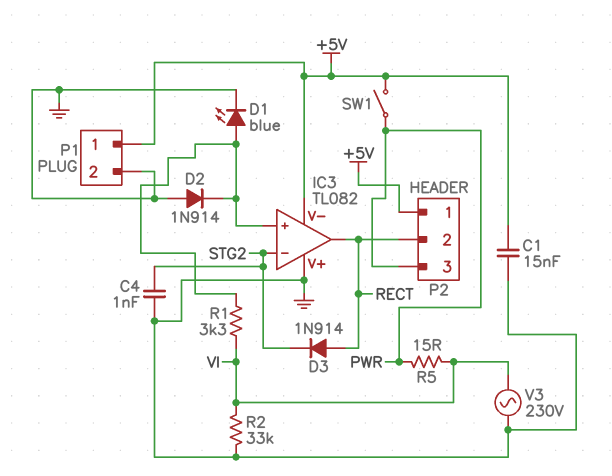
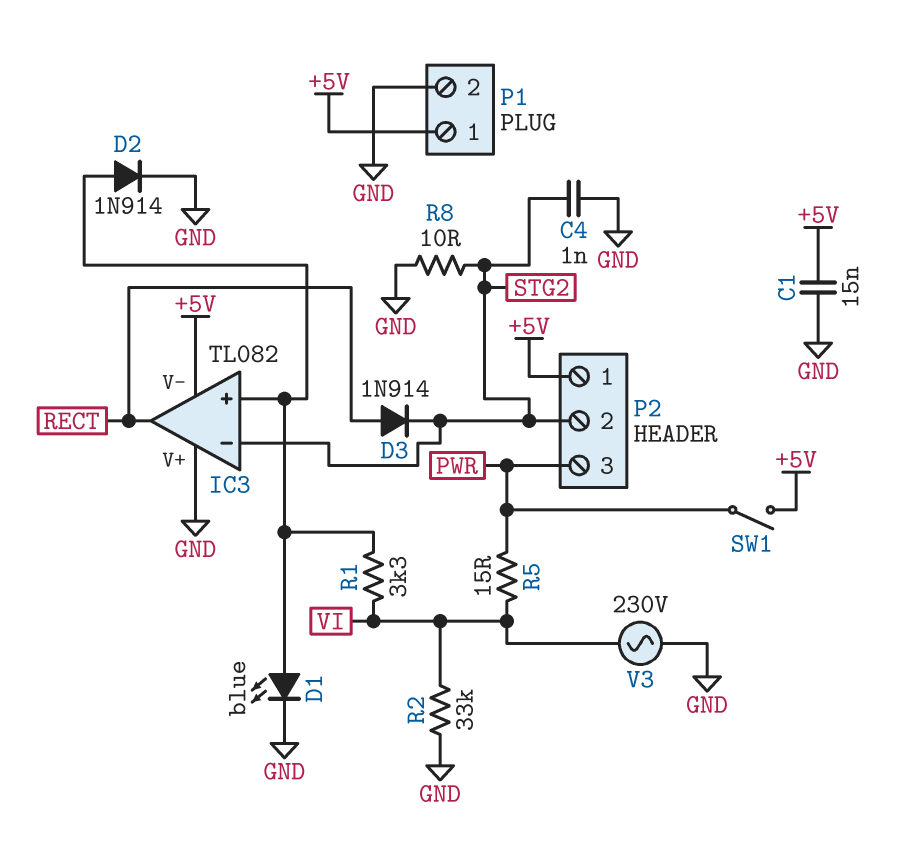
D2: diode 1N914 (A GND, K IC3/in+) -> diode 1N914 (A IC3/in+, K GND)
P2 pin 2: RECT -> STG2
R8: none -> 10 (GND, STG2)

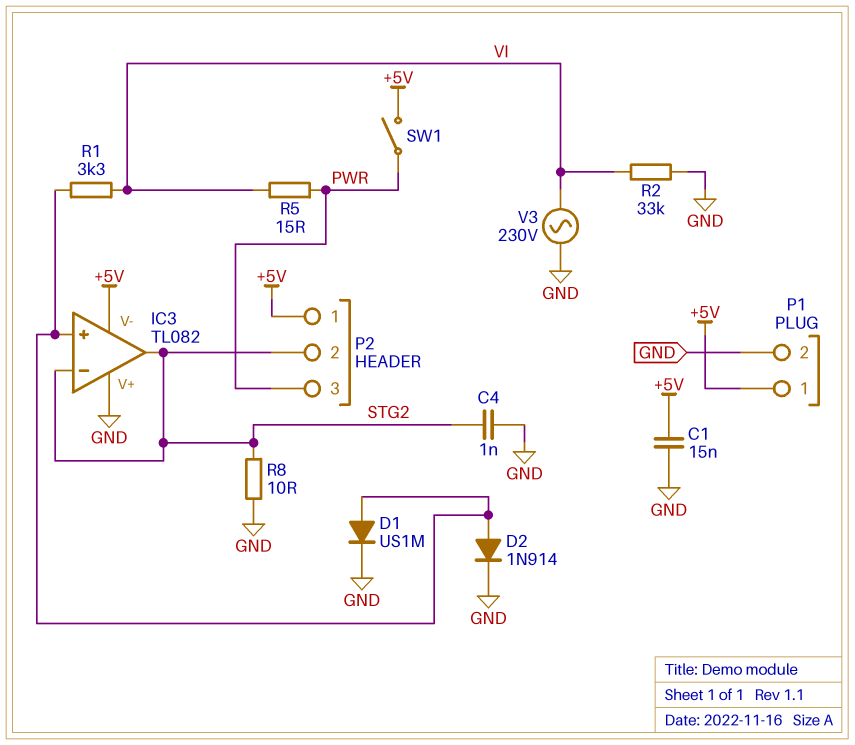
D1: LED blue (A IC3/in+, K GND) -> diode US1M (A IC3/in+, K GND)
D3: diode 1N914 (A RECT, K STG2) -> none
IC3 pin out: RECT -> STG2

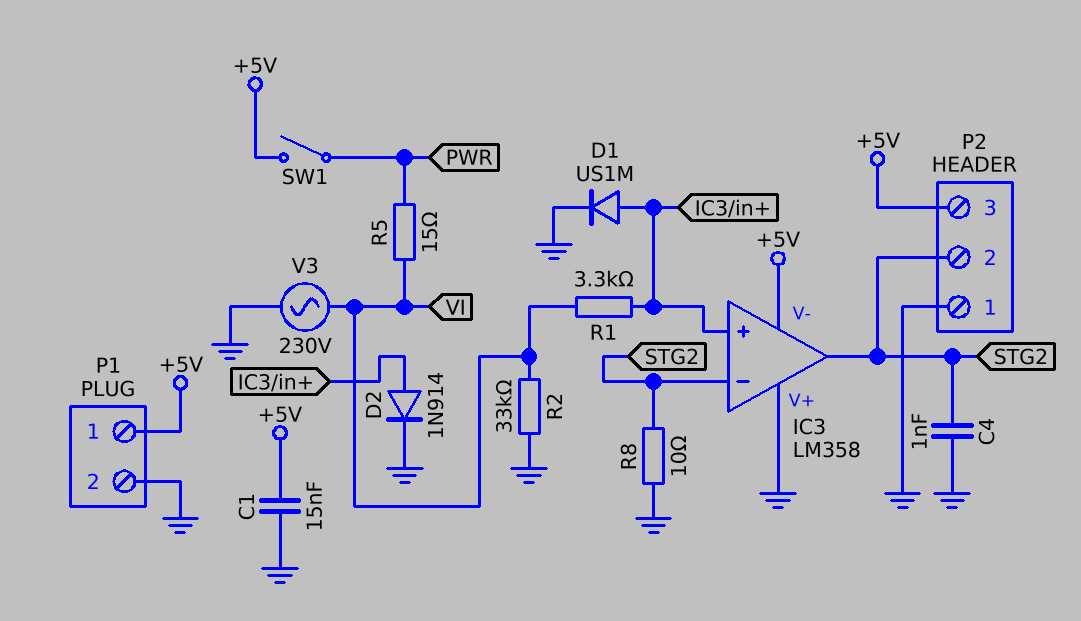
IC3: TL082 -> LM358
P2 pin 1: +5V -> GND
P2 pin 3: PWR -> +5V

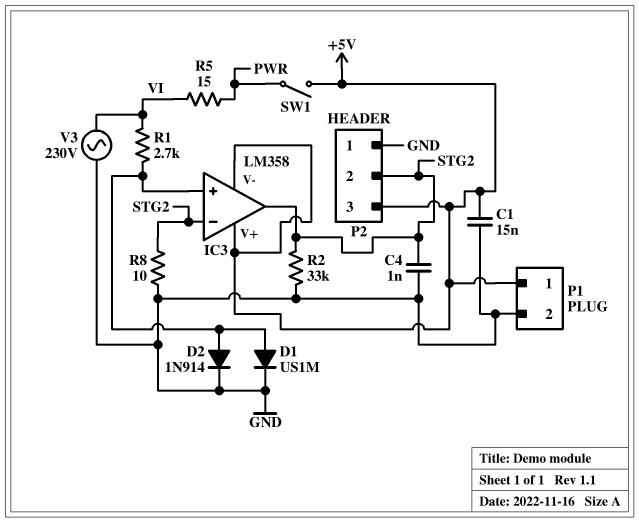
IC3 pin V+: GND -> +5V
R1: 3.3k (IC3/in+, VI) -> 2.7k (IC3/in+, VI)
R2: 33k (GND, VI) -> 33k (GND, STG2)

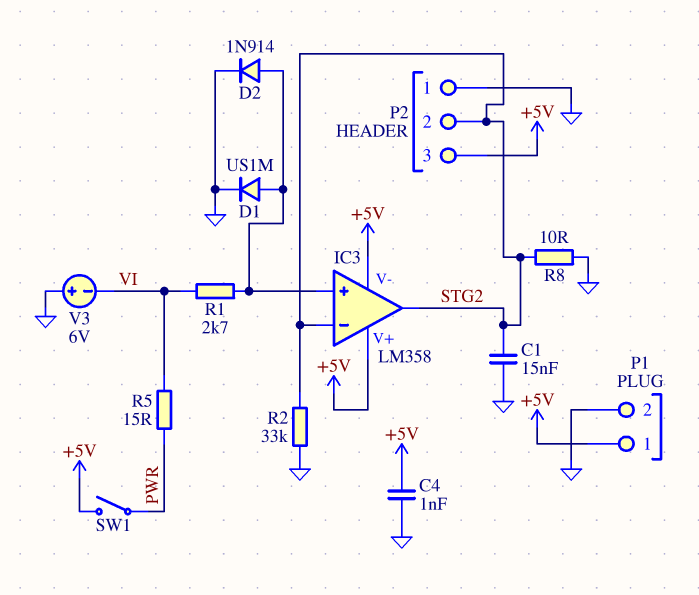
C1: 15nF (+5V, GND) -> 15nF (GND, STG2)
C4: 1nF (GND, STG2) -> 1nF (+5V, GND)
V3: AC 230V (GND, VI) -> 6V (plus GND, minus VI)

